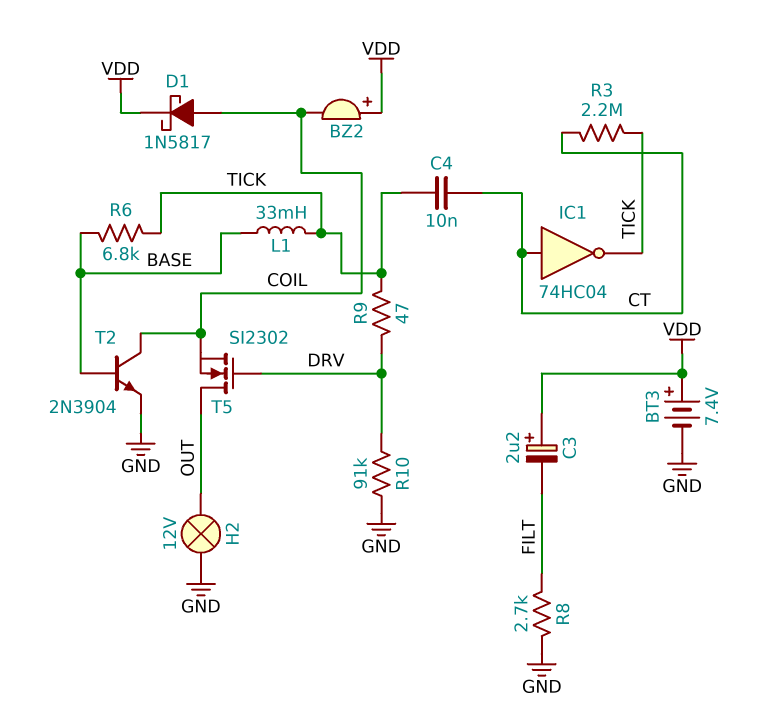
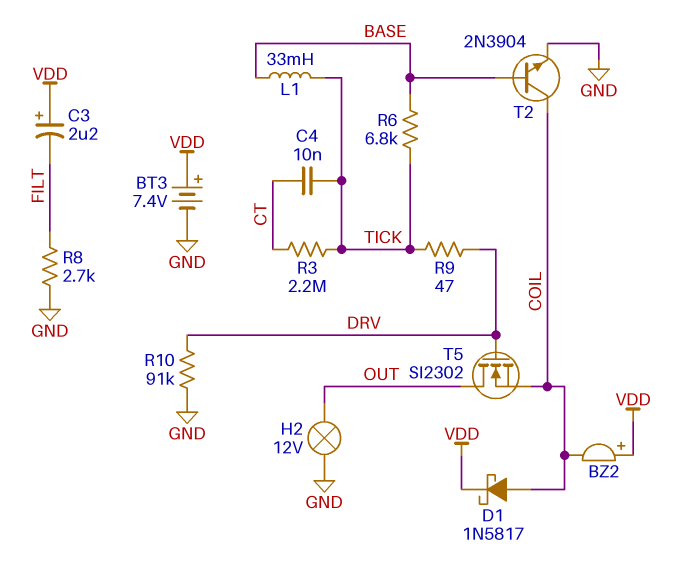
IC1: NOT 74HC04 (in CT, out TICK) -> none

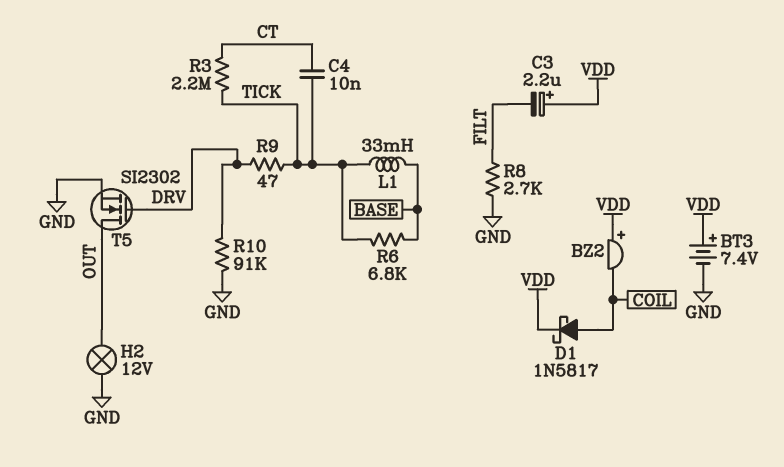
T2: NPN 2N3904 (B BASE, C COIL, E GND) -> none
T5: NMOS SI2302 (G DRV, D OUT, S COIL) -> NMOS SI2302 (G DRV, D OUT, S GND)

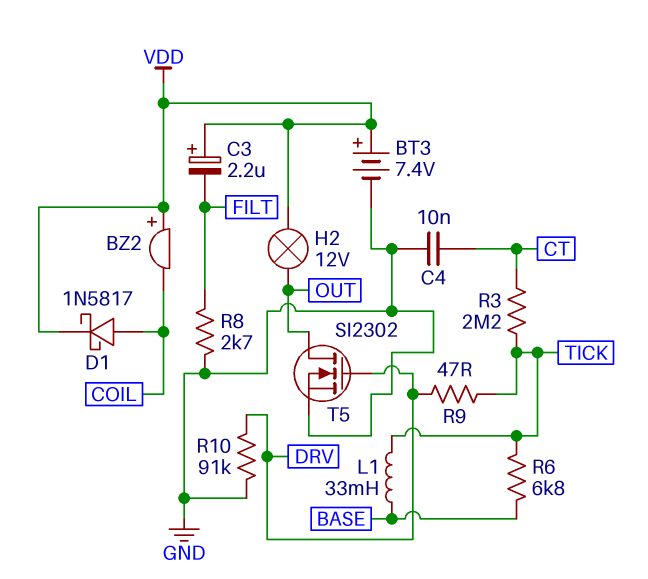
C4: 10nF (CT, TICK) -> 10nF (CT, GND)
H2: lamp 12V (GND, OUT) -> lamp 12V (OUT, VDD)

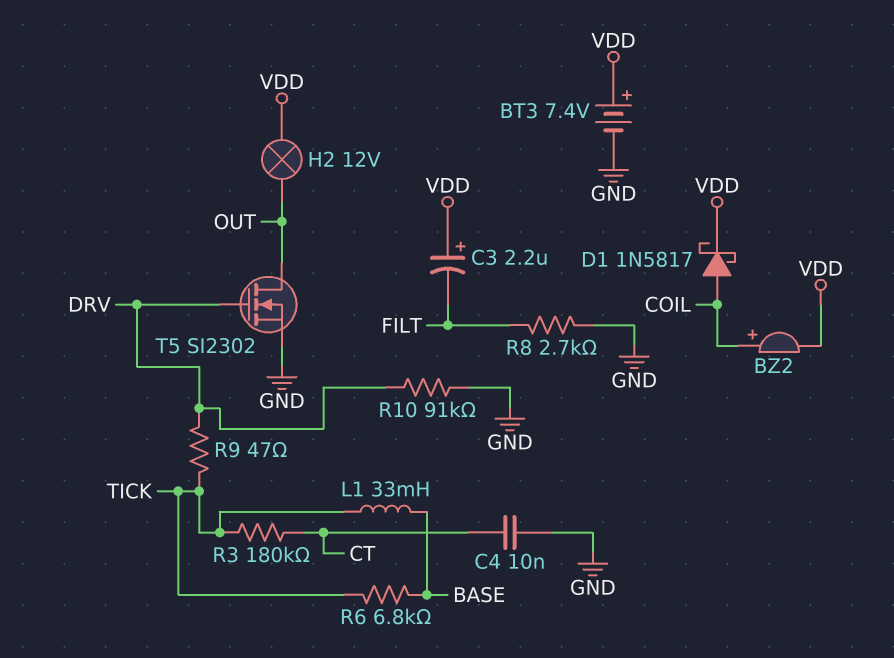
BZ2: buzzer (plus VDD, minus COIL) -> buzzer (plus COIL, minus VDD)
R3: 2.2M (CT, TICK) -> 180k (CT, TICK)

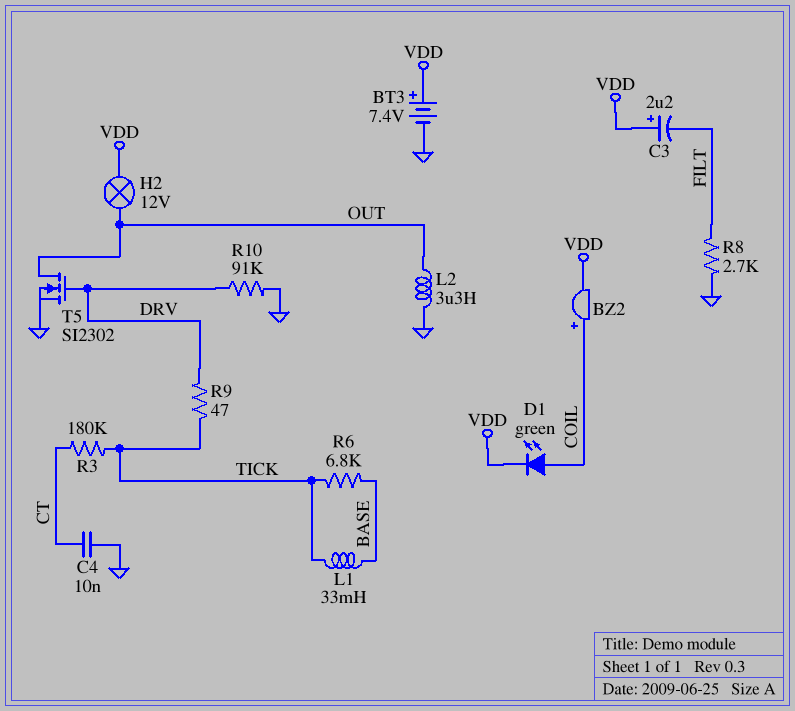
D1: schottky 1N5817 (A COIL, K VDD) -> LED green (A COIL, K VDD)
L2: none -> 3.3uH (GND, OUT)

